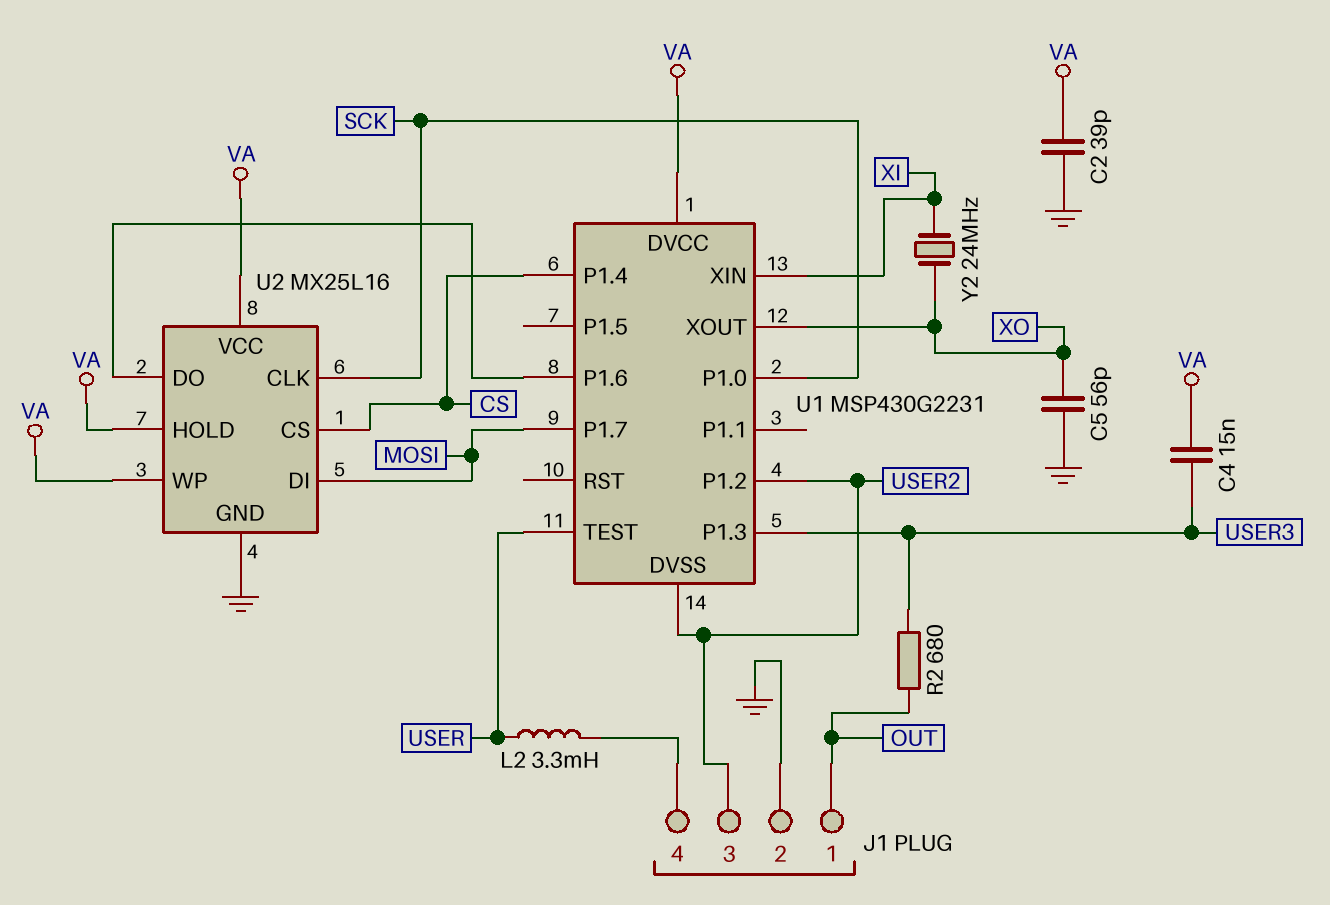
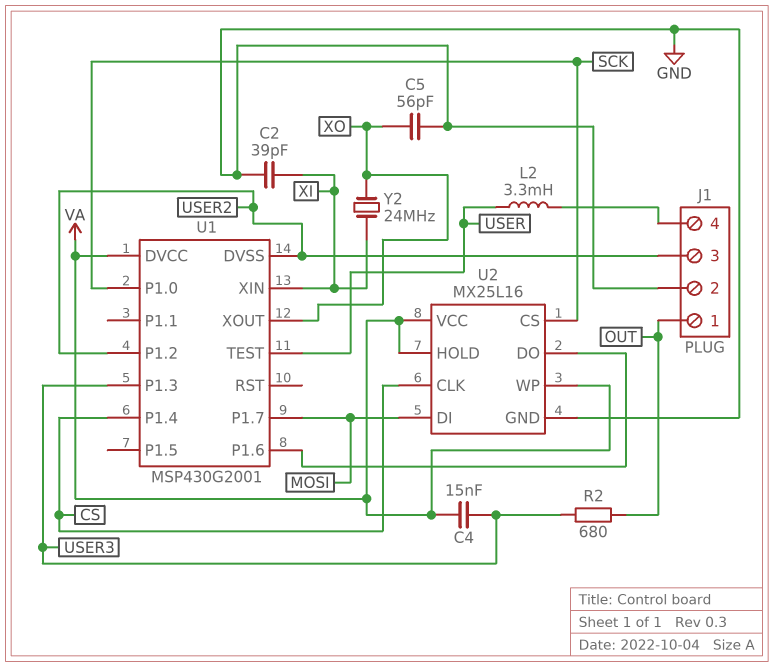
C2: 39pF (GND, VA) -> 39pF (GND, XI)
U1: MSP430G2231 -> MSP430G2001
U2 pin CLK: SCK -> CS
U2 pin CS: CS -> SCK

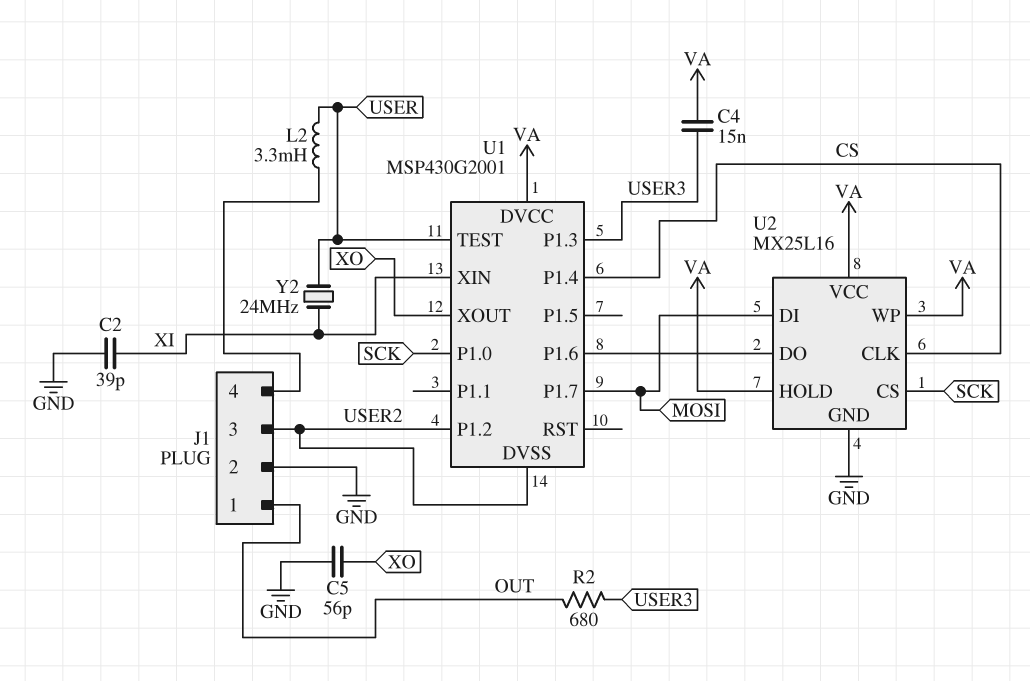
Y2: 24MHz (XI, XO) -> 24MHz (USER, XI)

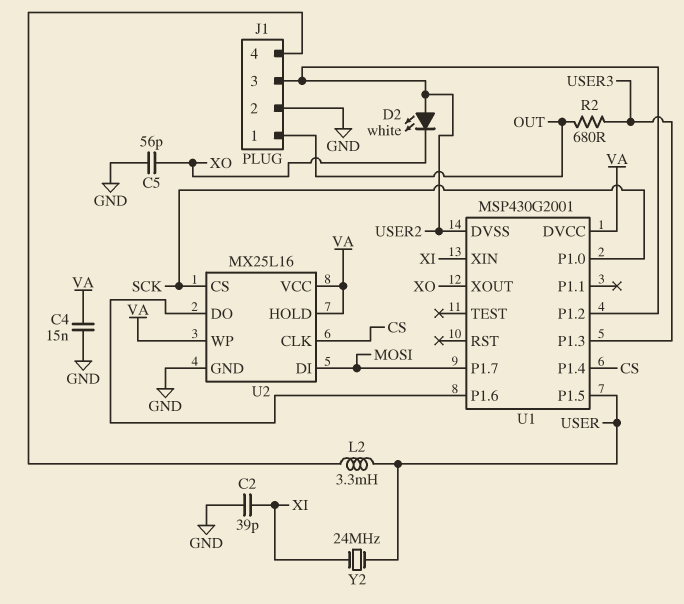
C4: 15nF (USER3, VA) -> 15nF (GND, VA)
D2: none -> LED white (A USER2, K XO)
U1 pin P1.5: none -> USER
U1 pin TEST: USER -> none

